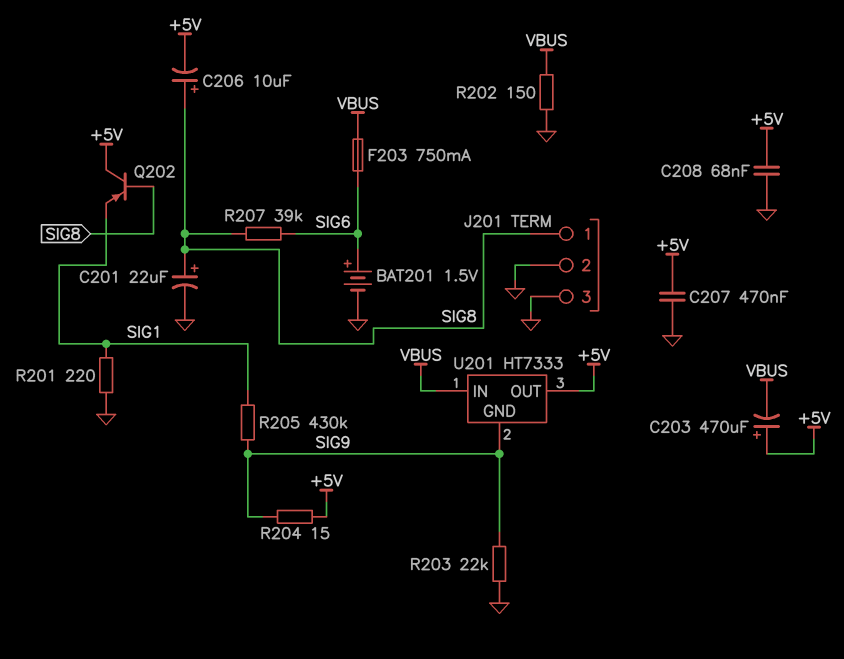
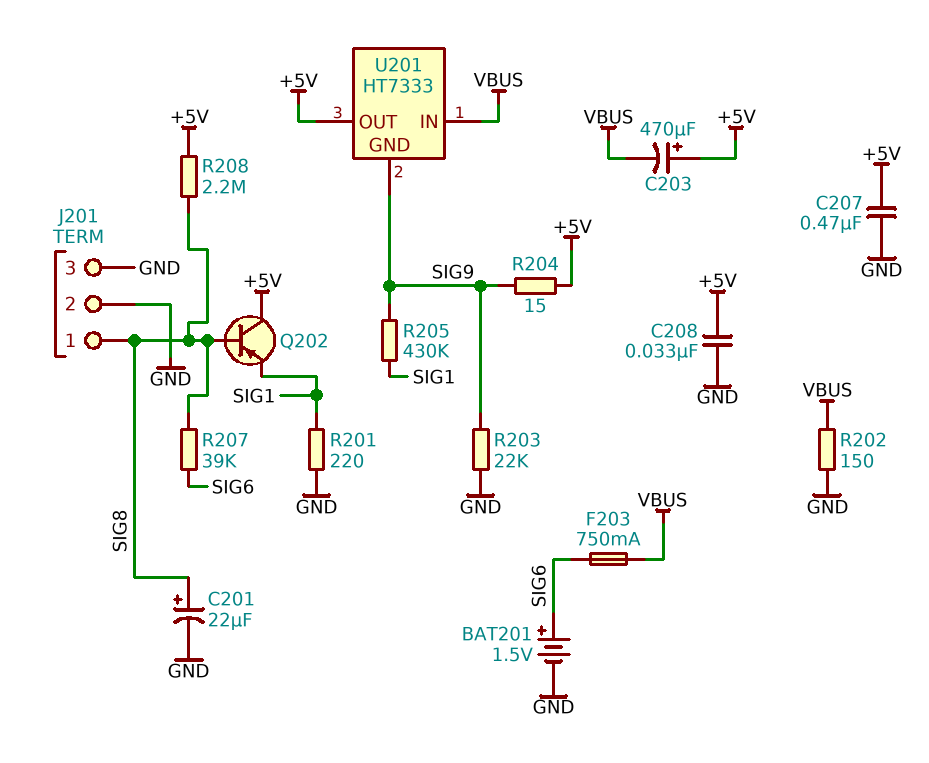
C206: 10uF (plus SIG8, minus +5V) -> none
C208: 68nF (+5V, GND) -> 33nF (+5V, GND)
R208: none -> 2.2M (+5V, SIG8)

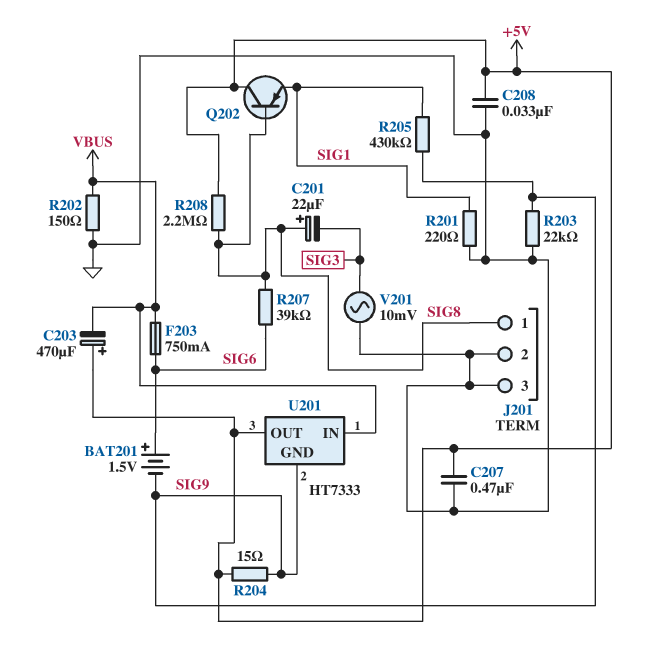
BAT201: 1.5V (plus SIG6, minus GND) -> 1.5V (plus SIG6, minus SIG9)
C201: 22uF (plus SIG8, minus GND) -> 22uF (plus SIG8, minus SIG3)
V201: none -> AC 10mV (GND, SIG3)

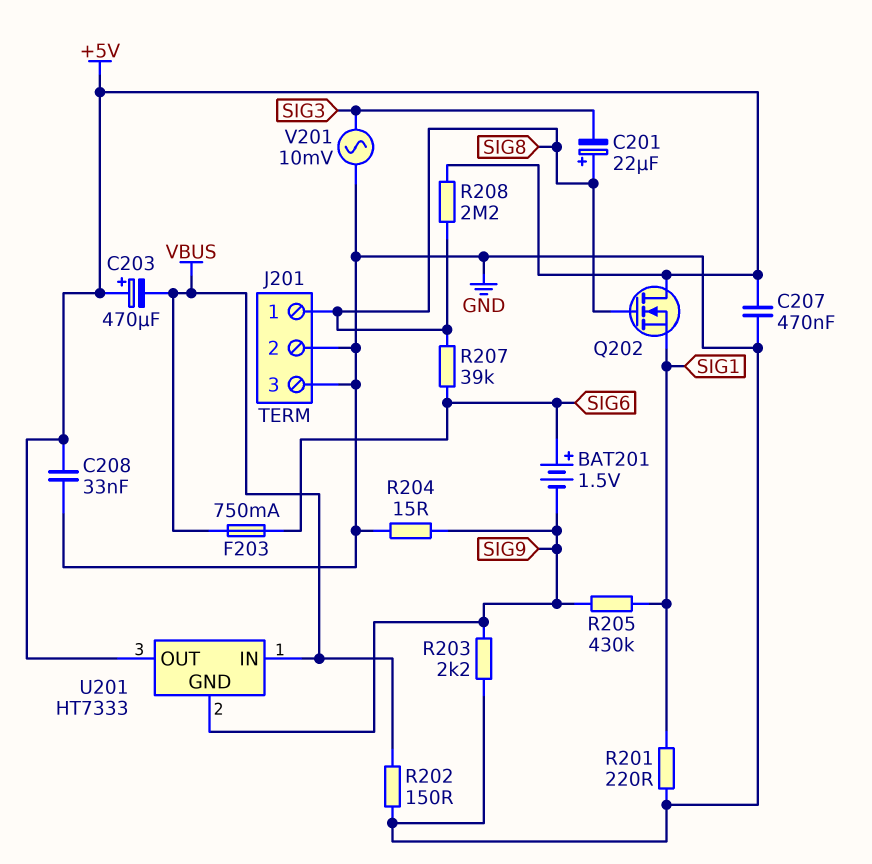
Q202: PNP (B SIG8, C +5V, E SIG1) -> NMOS (G SIG8, D +5V, S SIG1)
R203: 22k (GND, SIG9) -> 2.2k (GND, SIG9)
R204: 15 (+5V, SIG9) -> 15 (GND, SIG9)

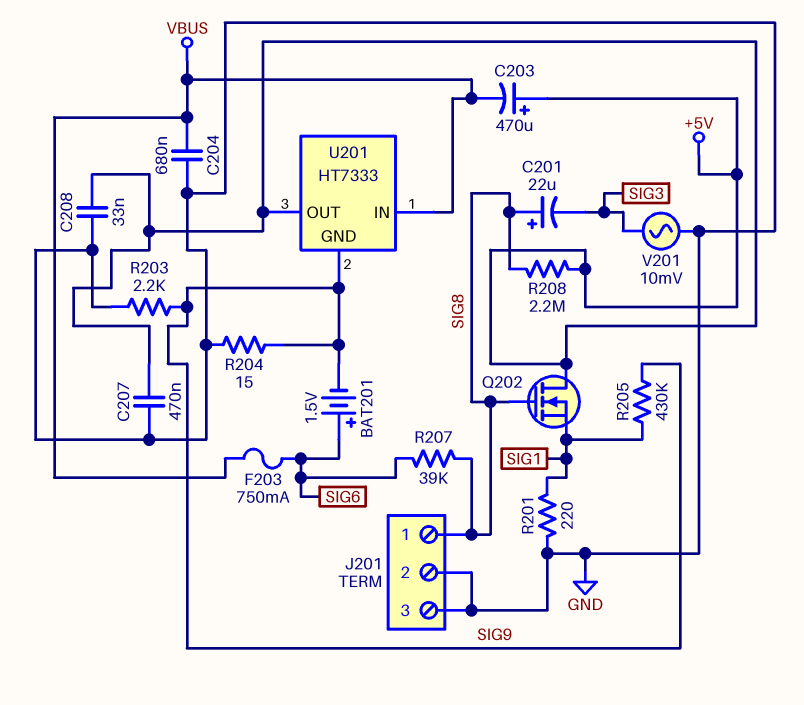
C204: none -> 680nF (GND, VBUS)
R202: 150 (GND, VBUS) -> none

